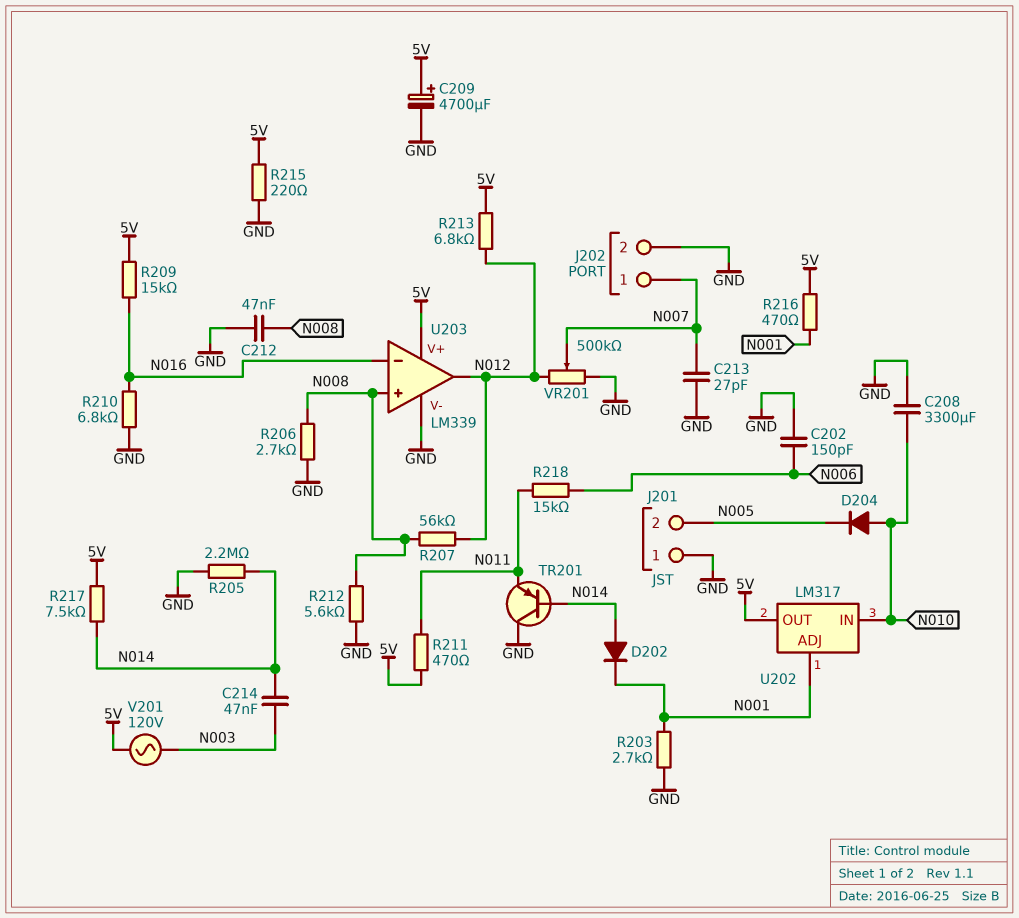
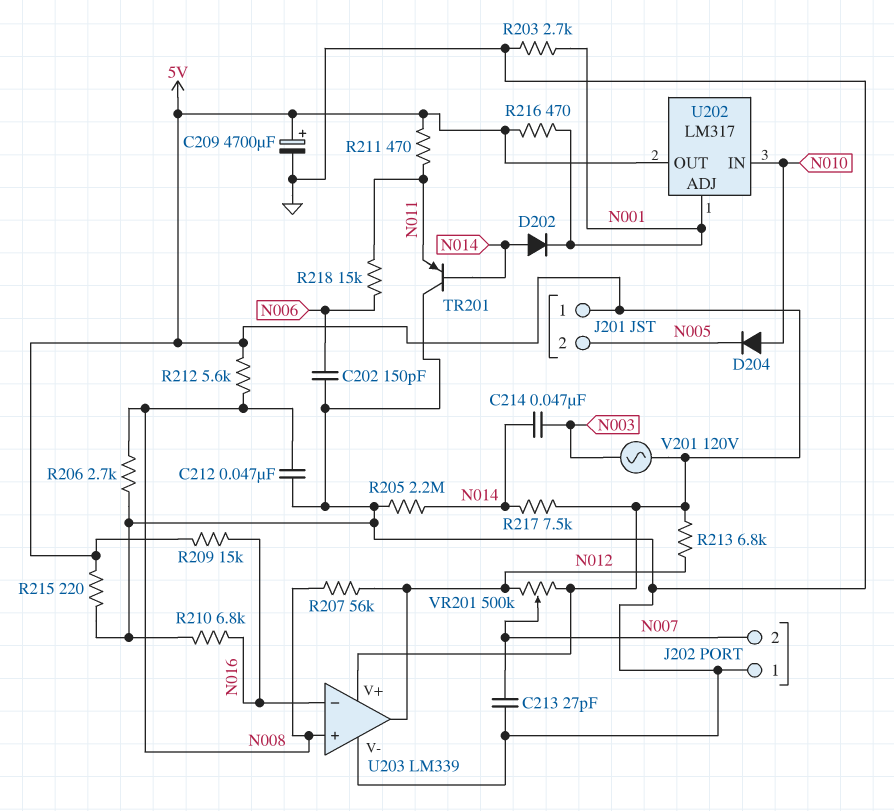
C208: 3300uF (GND, N010) -> none
J201 pin 1: GND -> 5V
J202 pin 1: N007 -> GND
J202 pin 2: GND -> N007
R212: 5.6k (GND, N008) -> 5.6k (5V, N008)
VR201: 500k (GND, N012, wiper N007) -> 500k (5V, N012, wiper N007)

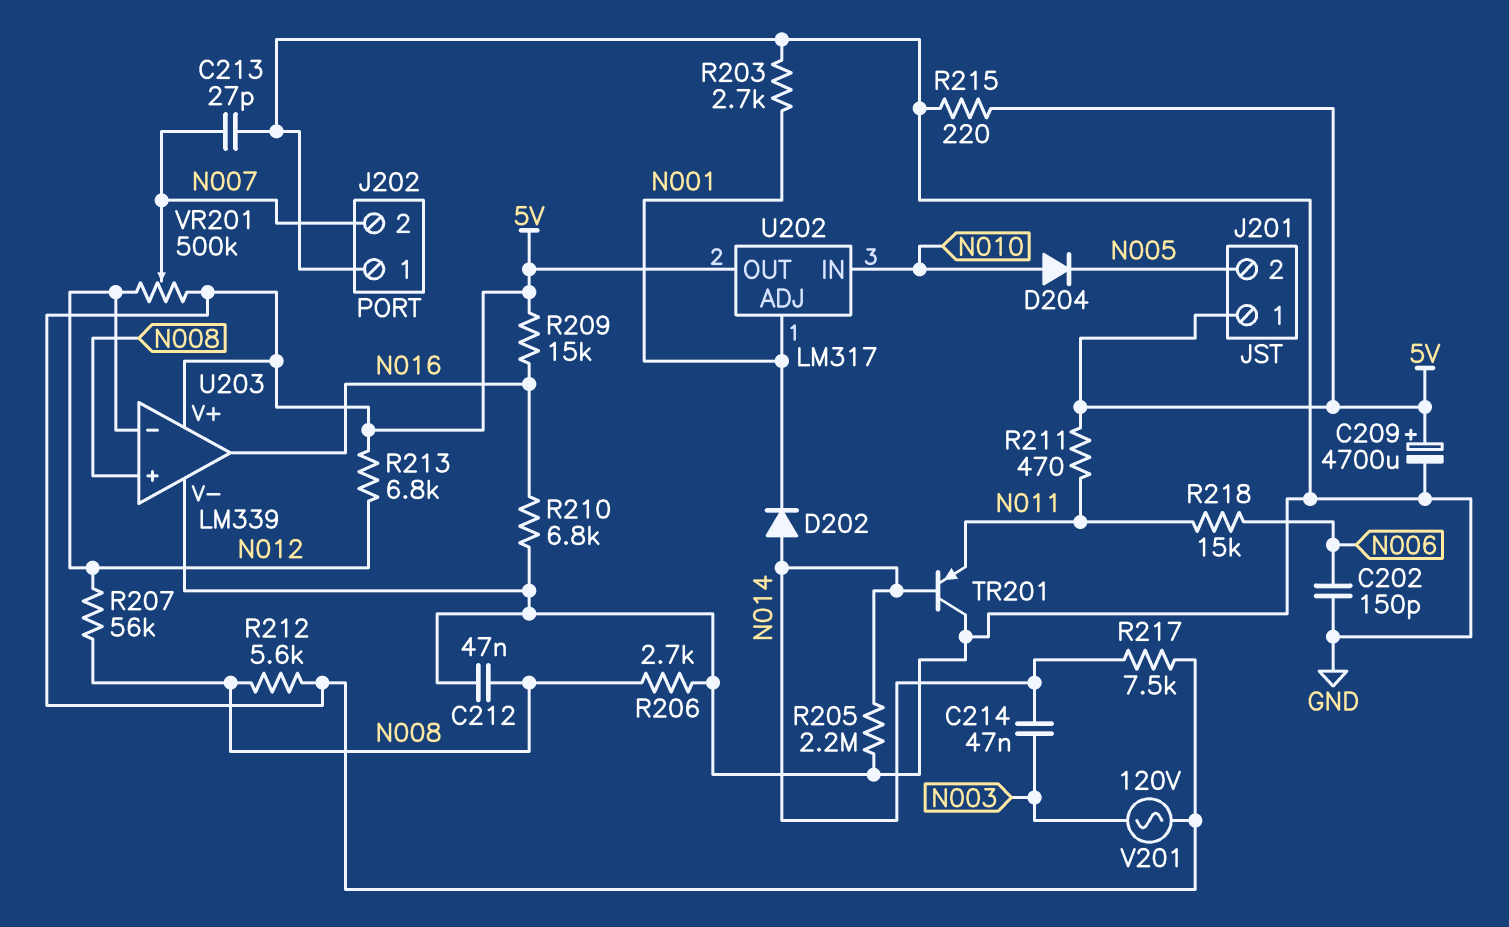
R216: 470 (5V, N001) -> none
U203 pin in-: N016 -> N012
U203 pin out: N012 -> N016

